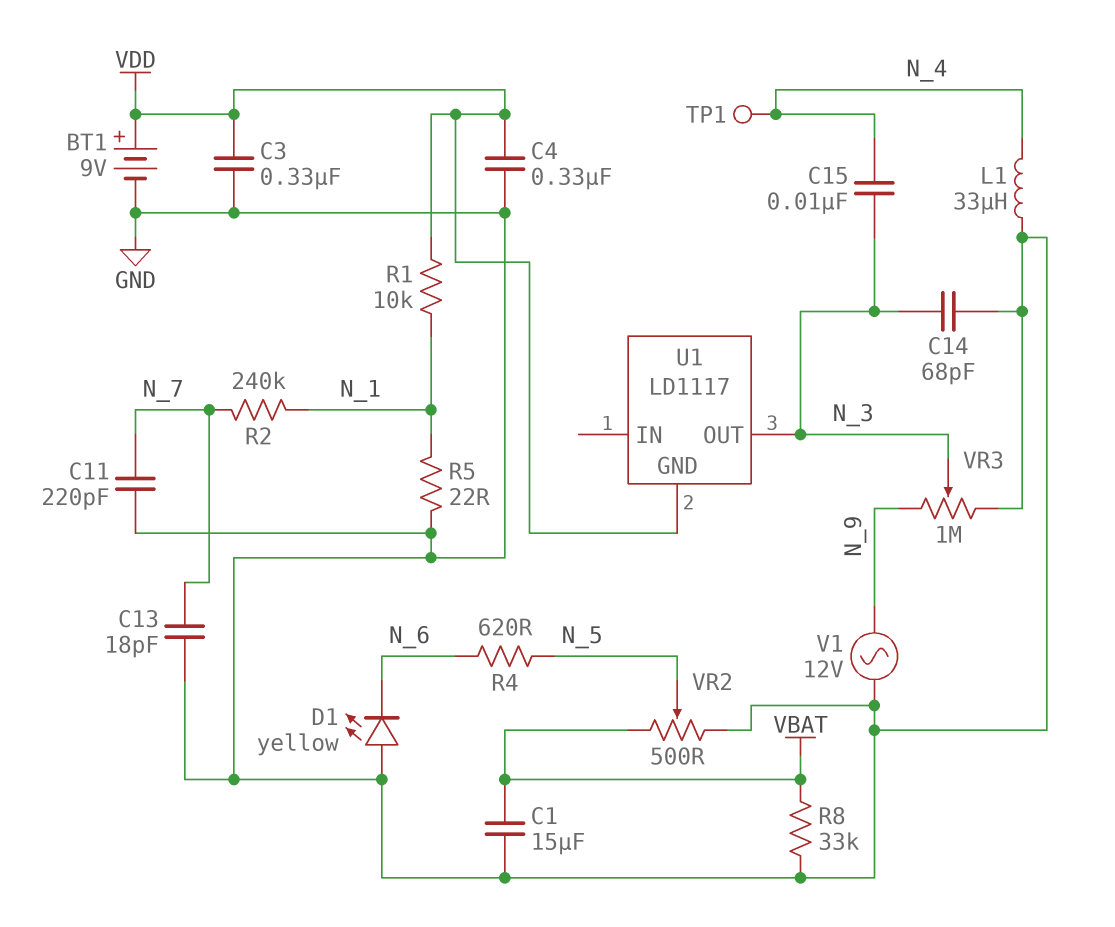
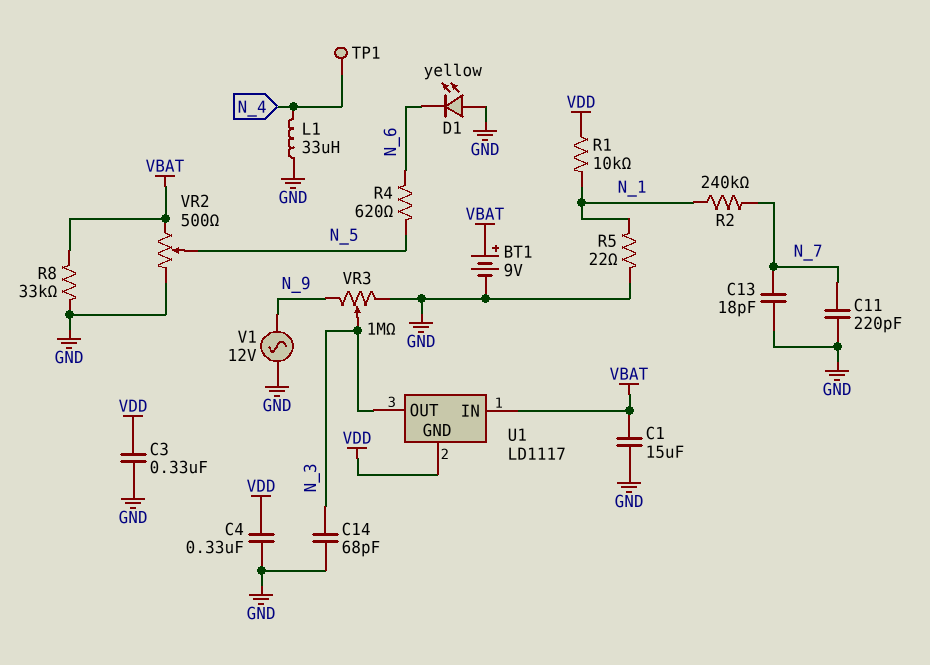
BT1: 9V (plus VDD, minus GND) -> 9V (plus VBAT, minus GND)
C15: 10nF (N_3, N_4) -> none
U1 pin IN: none -> VBAT

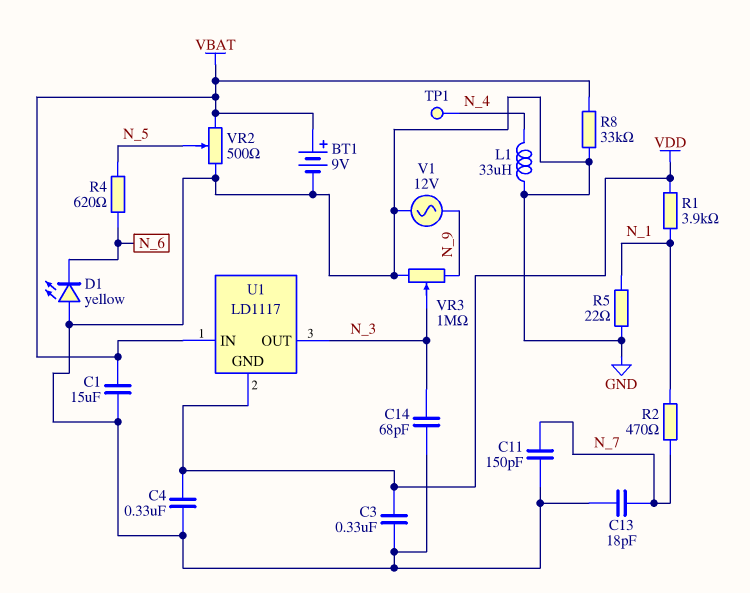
C11: 220pF (GND, N_7) -> 150pF (GND, N_7)
R1: 10k (N_1, VDD) -> 3.9k (N_1, VDD)
R2: 240k (N_1, N_7) -> 470 (N_1, N_7)

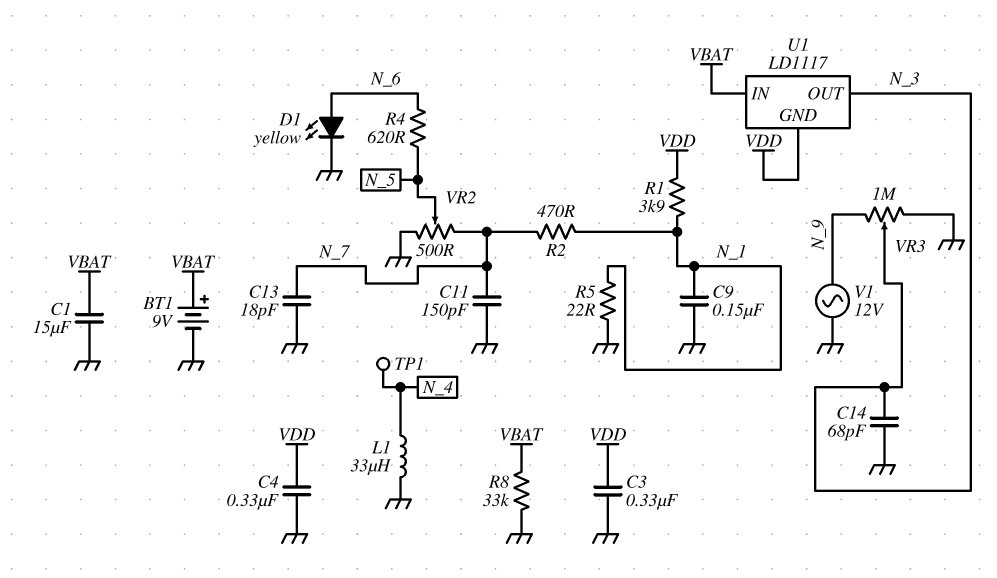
C9: none -> 150nF (GND, N_1)
D1: LED yellow (A GND, K N_6) -> LED yellow (A N_6, K GND)
VR2: 500 (GND, VBAT, wiper N_5) -> 500 (GND, N_7, wiper N_5)

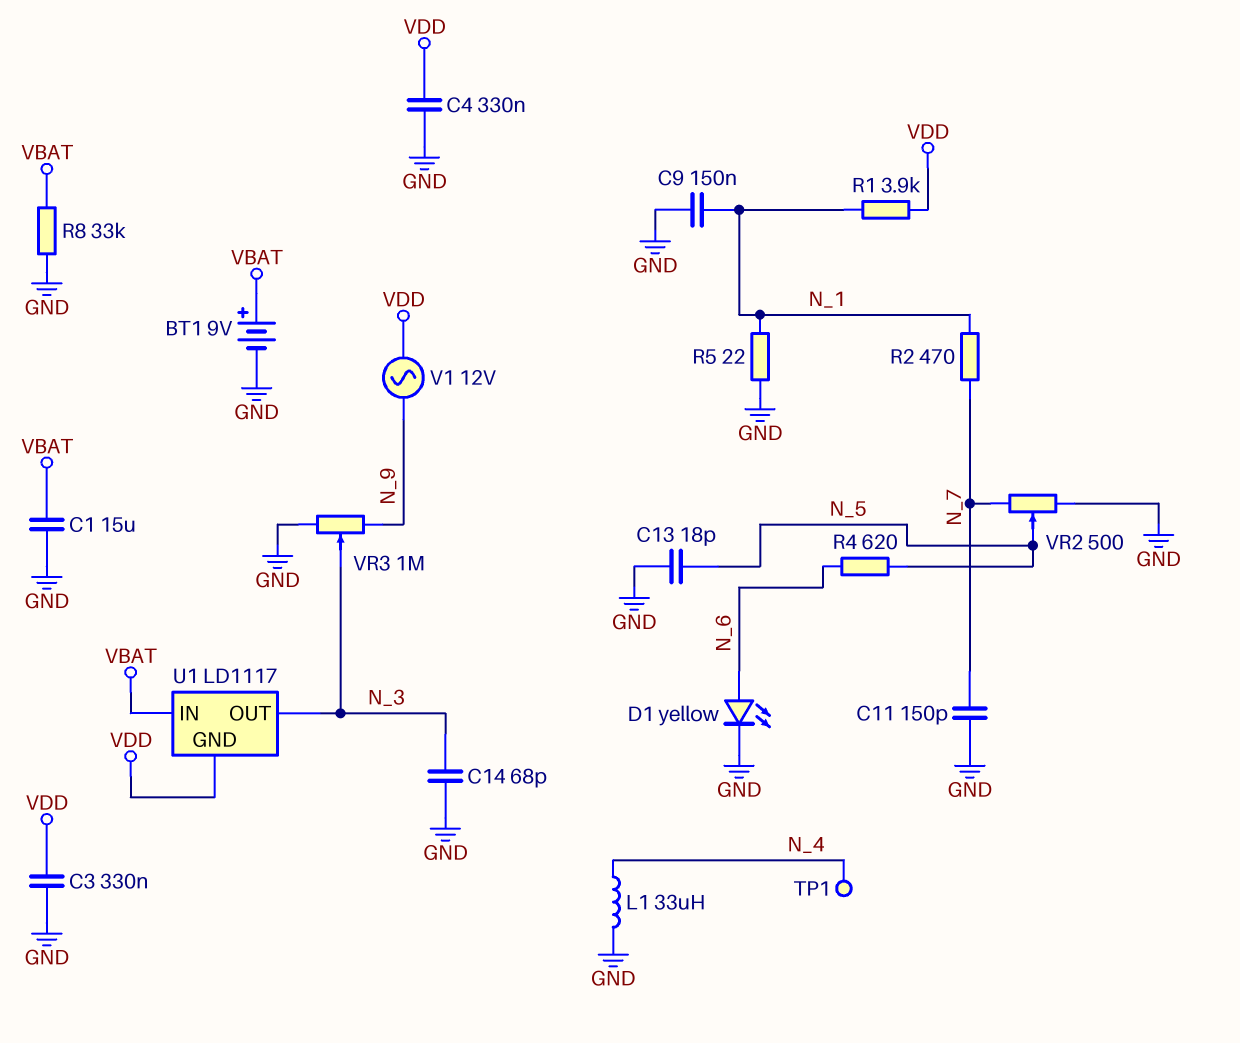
C13: 18pF (GND, N_7) -> 18pF (GND, N_5)
V1: AC 12V (GND, N_9) -> AC 12V (N_9, VDD)

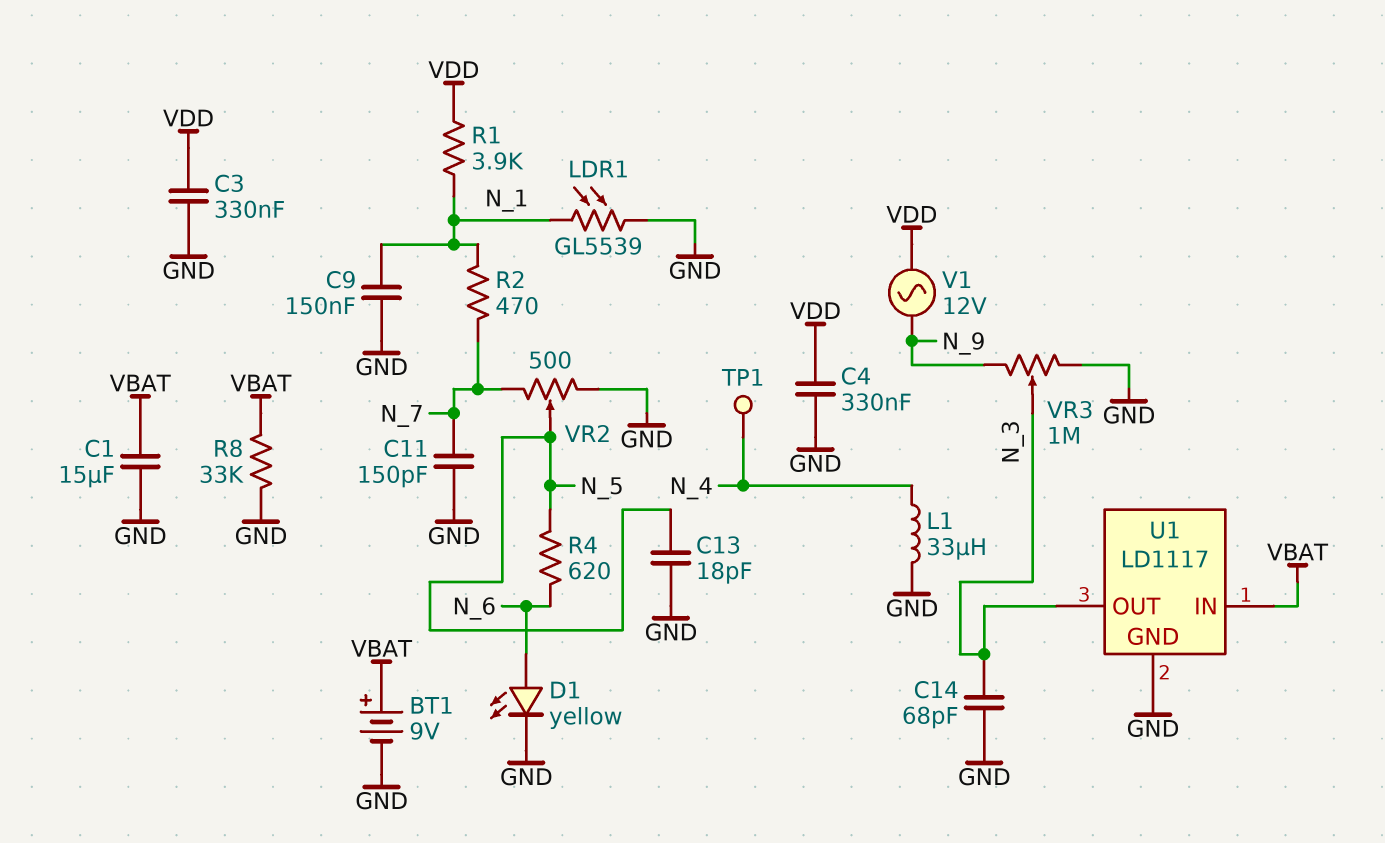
LDR1: none -> GL5539 (GND, N_1)
R5: 22 (GND, N_1) -> none
U1 pin GND: VDD -> GND

